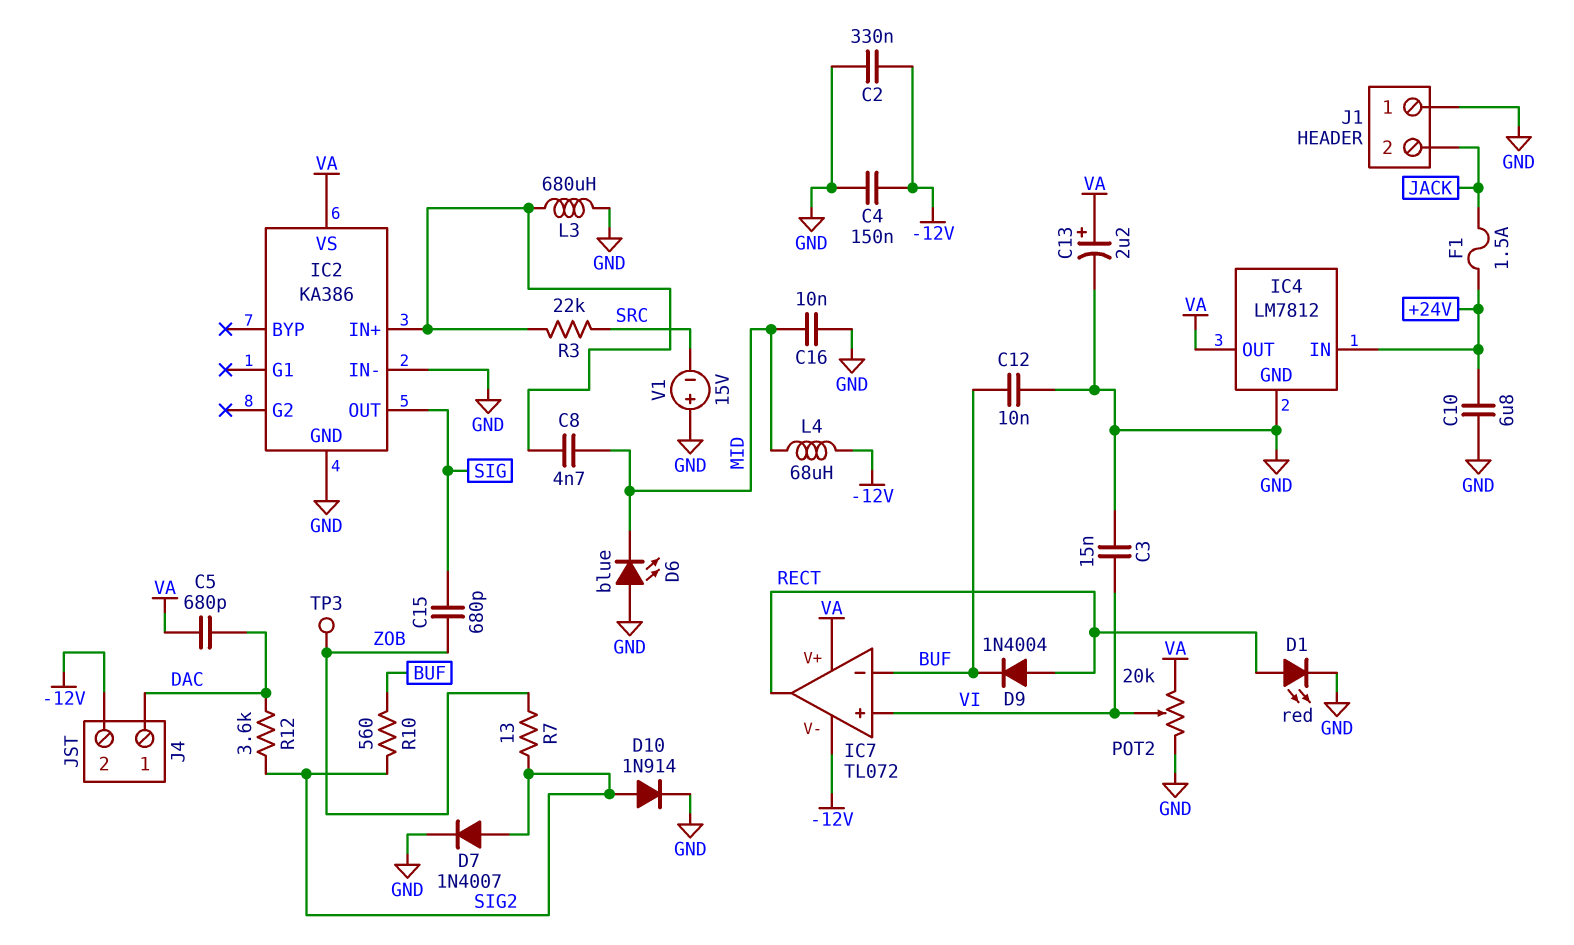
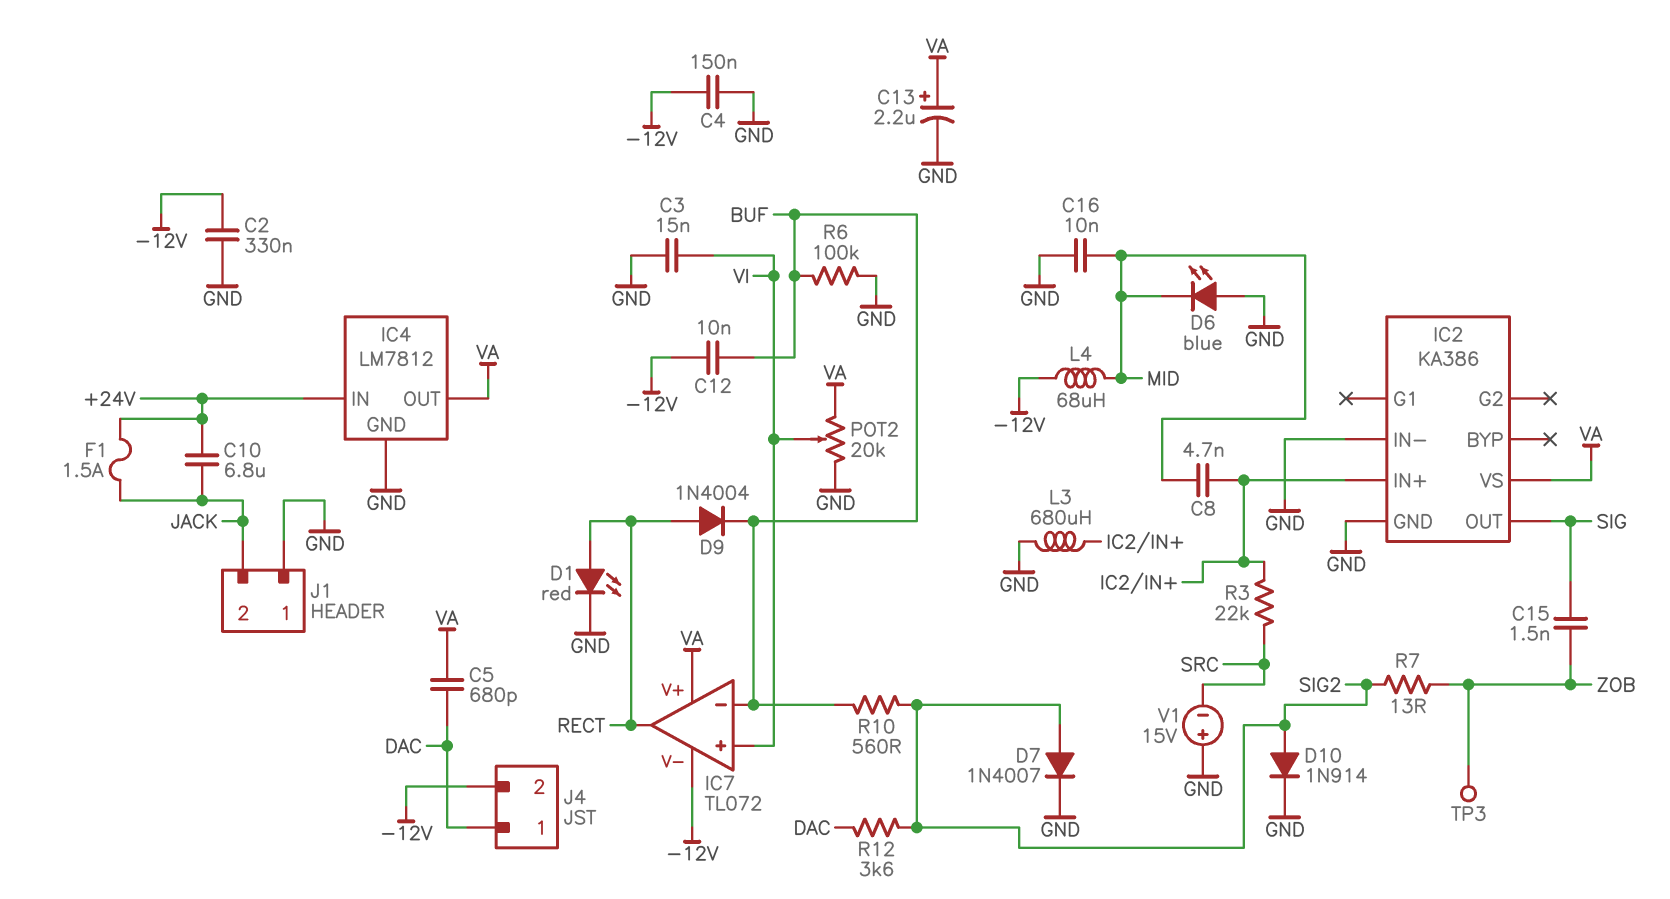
C10: 6.8uF (+24V, GND) -> 6.8uF (+24V, JACK)
C12: 10nF (BUF, GND) -> 10nF (-12V, BUF)
C15: 680pF (SIG, ZOB) -> 1.5nF (SIG, ZOB)
R6: none -> 100k (BUF, GND)

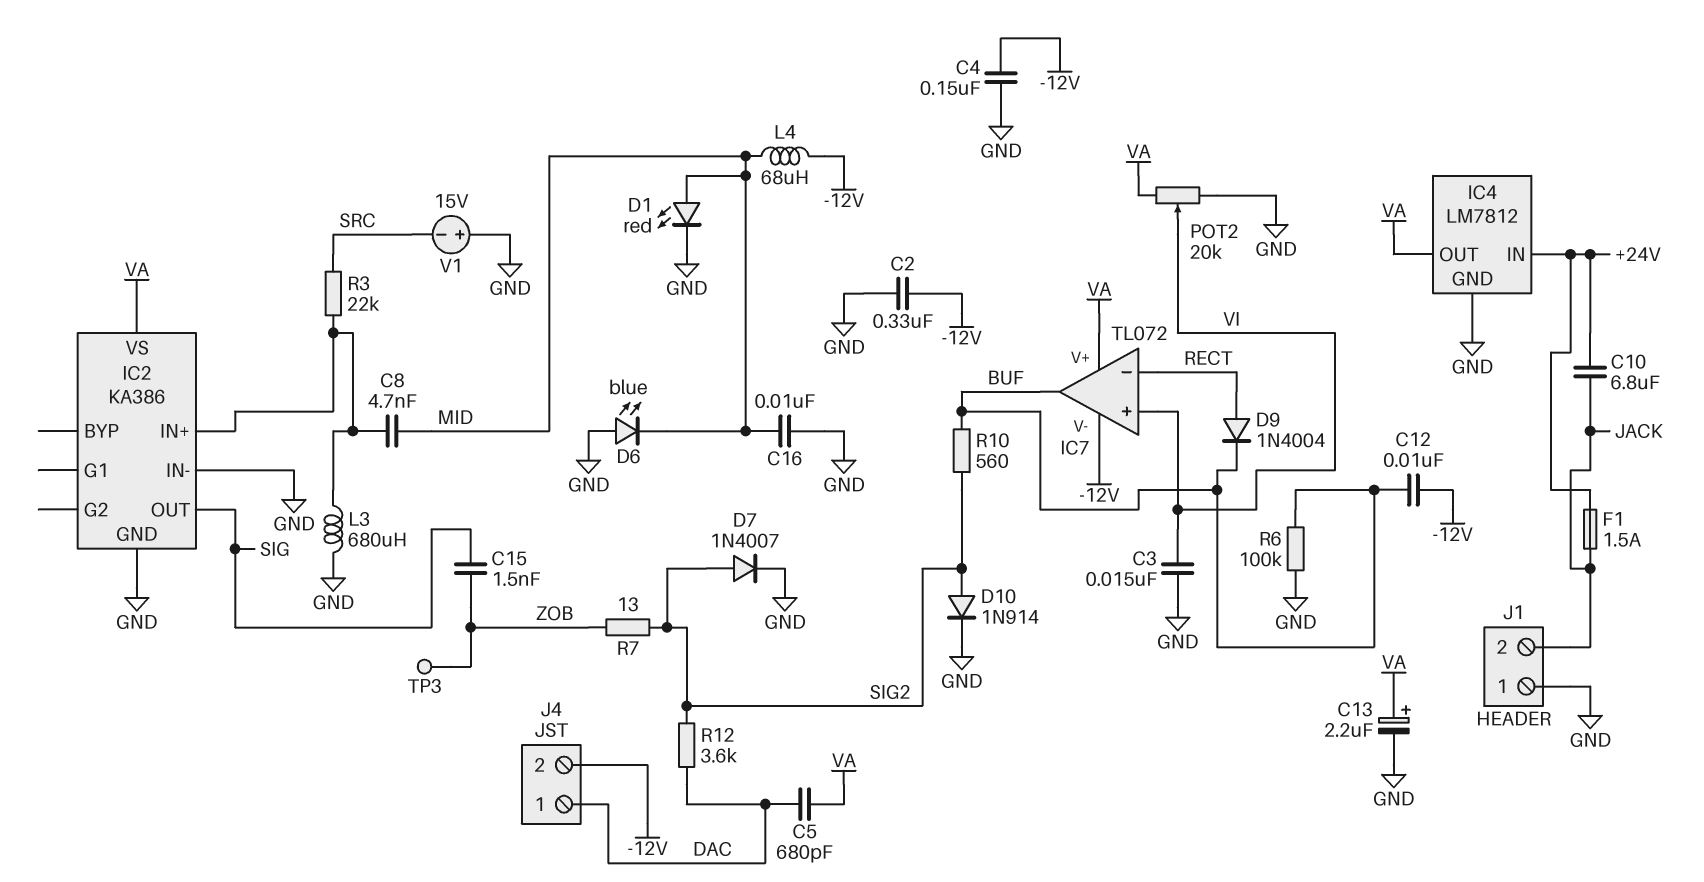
D1: LED red (A RECT, K GND) -> LED red (A MID, K GND)
IC7 pin in-: BUF -> RECT
IC7 pin out: RECT -> BUF

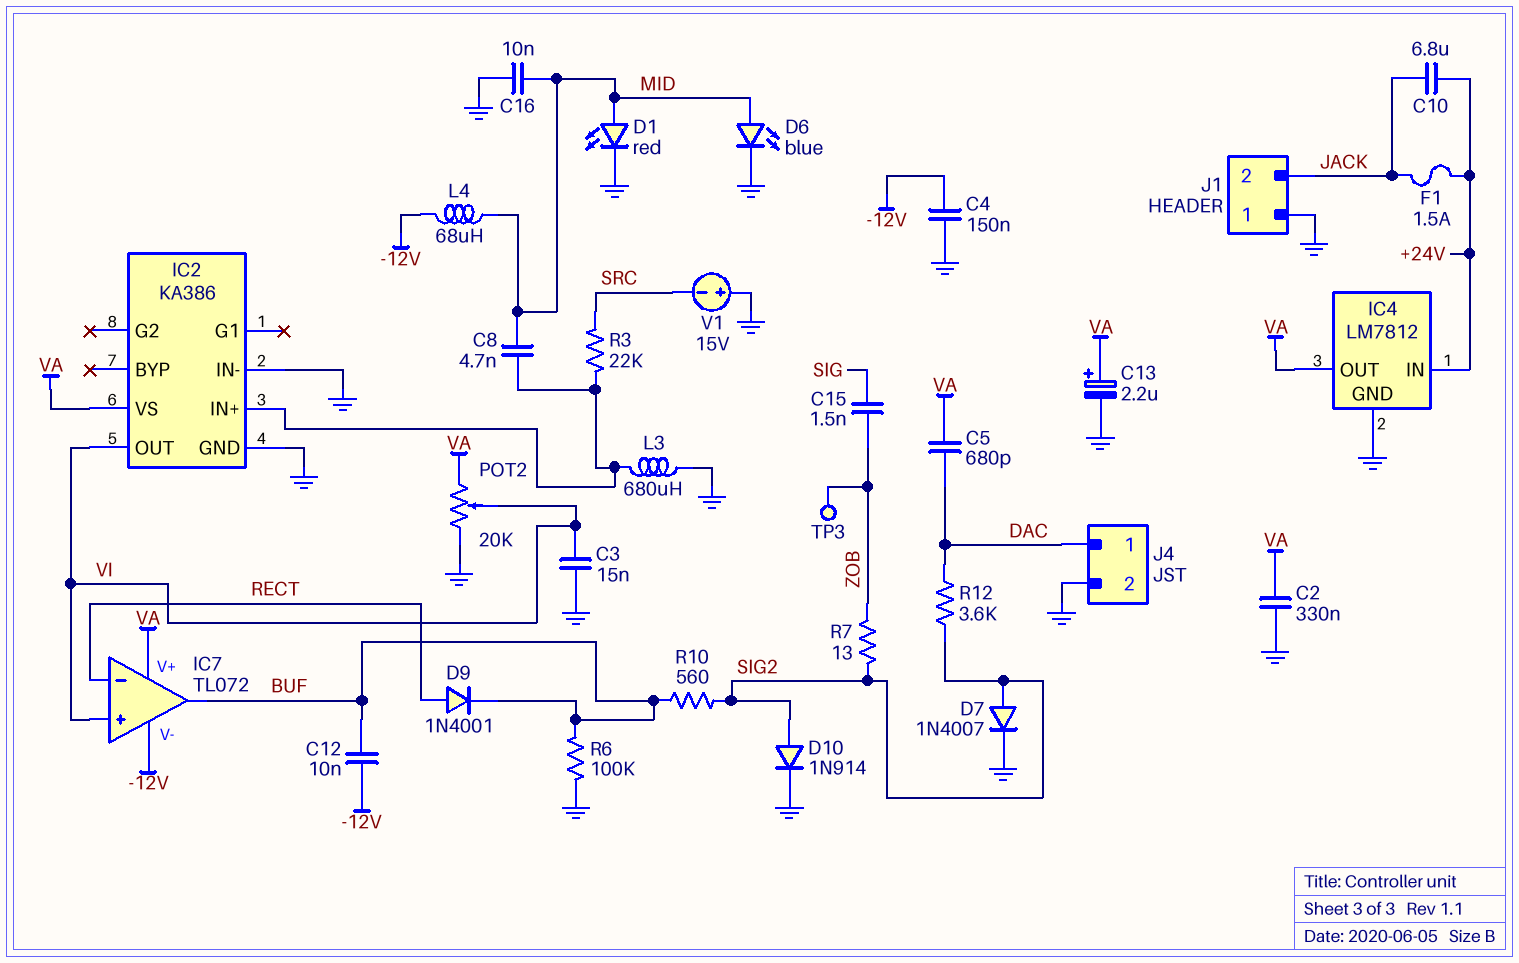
C2: 330nF (-12V, GND) -> 330nF (GND, VA)
D6: LED blue (A GND, K MID) -> LED blue (A MID, K GND)
D9: diode 1N4004 (A RECT, K BUF) -> diode 1N4001 (A RECT, K BUF)
IC2 pin OUT: SIG -> VI
J4 pin 2: -12V -> GND

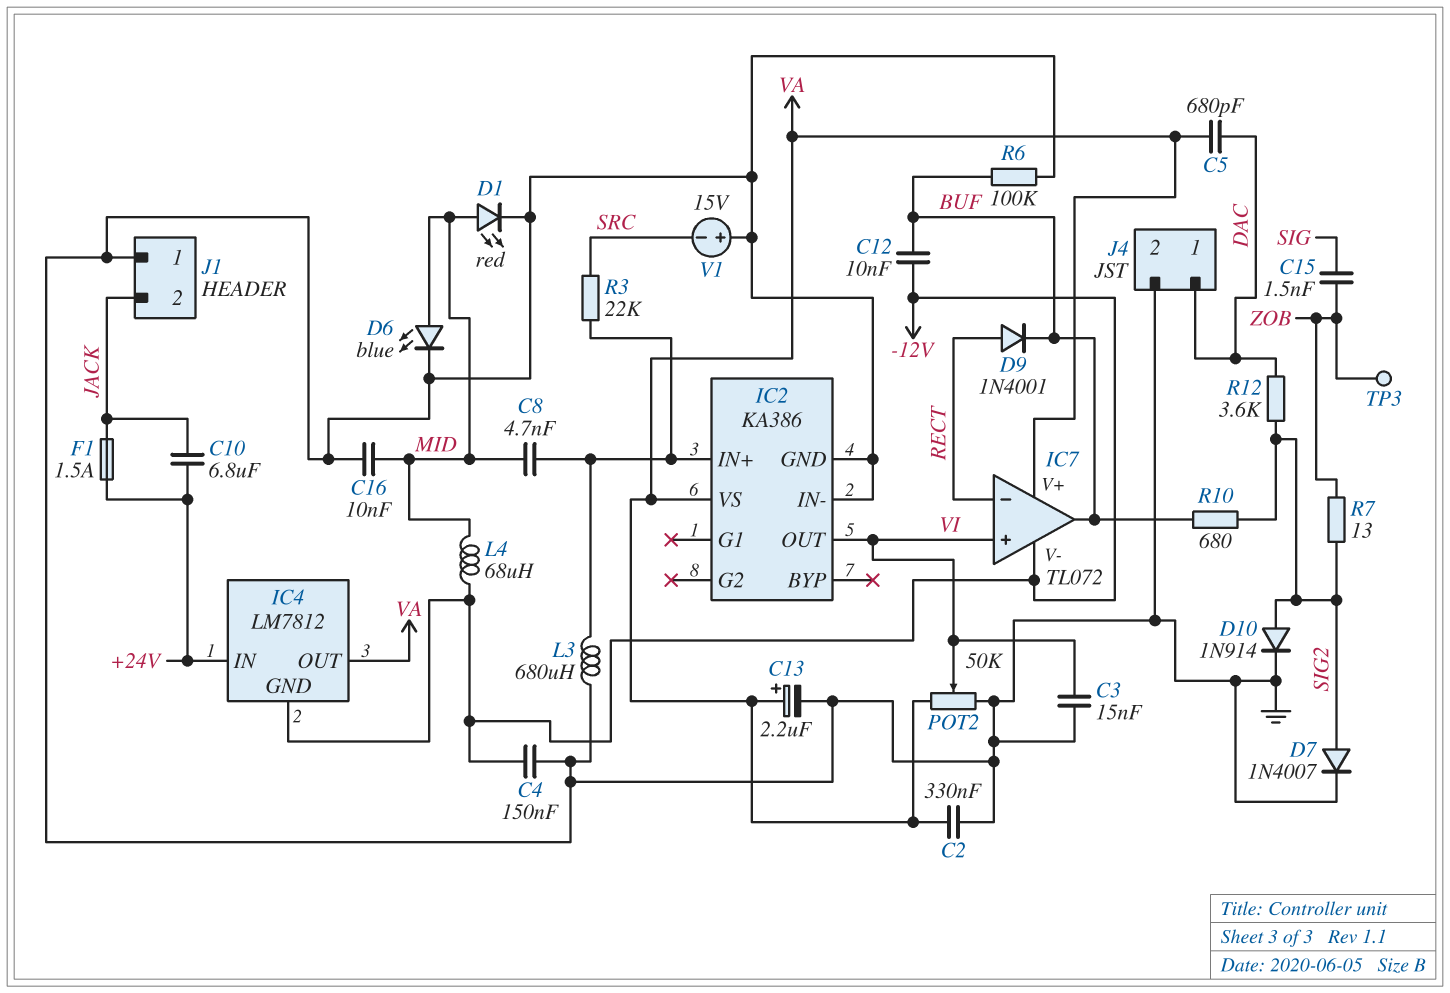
IC4 pin GND: GND -> -12V
POT2: 20k (GND, VA, wiper VI) -> 50k (GND, VA, wiper VI)
R10: 560 (BUF, SIG2) -> 680 (BUF, SIG2)

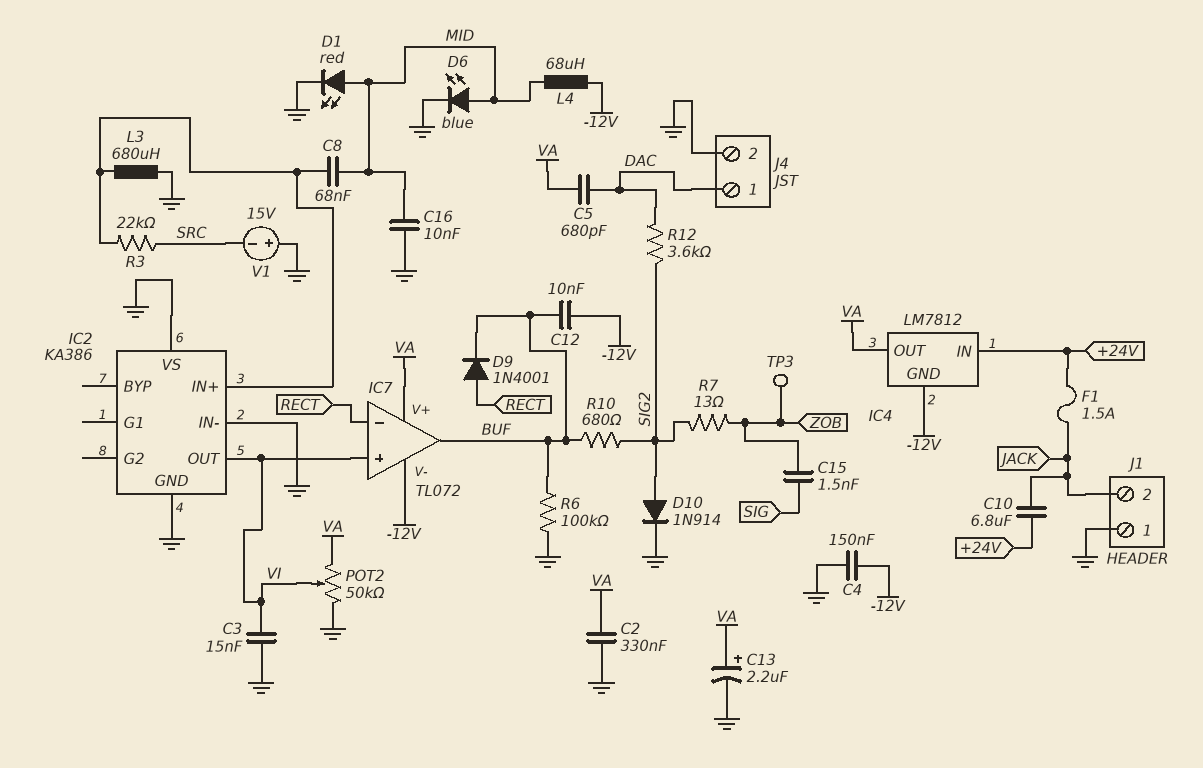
C8: 4.7nF (IC2/IN+, MID) -> 68nF (IC2/IN+, MID)
D7: diode 1N4007 (A SIG2, K GND) -> none
IC2 pin VS: VA -> GND

